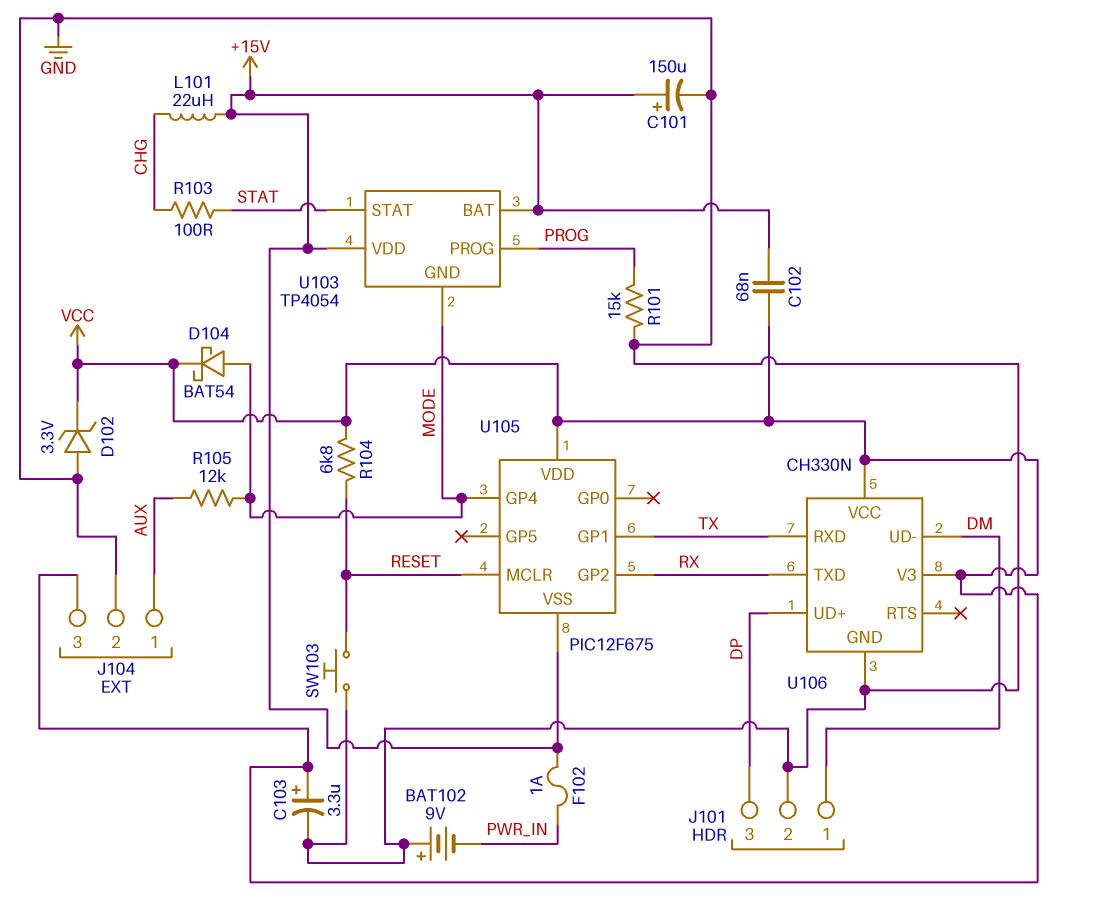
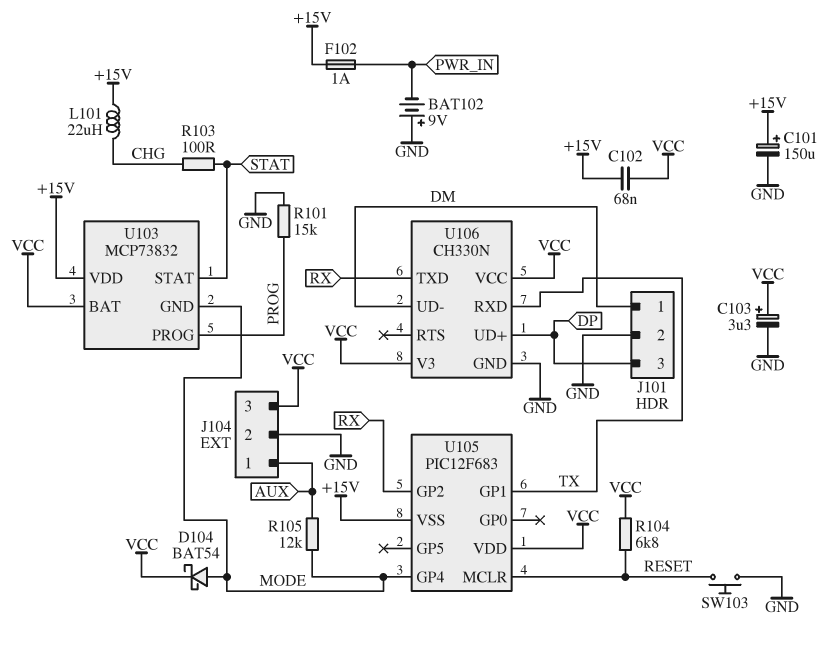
D102: zener 3.3V (A GND, K VCC) -> none
U103: TP4054 -> MCP73832
U103 pin BAT: +15V -> VCC
U105: PIC12F675 -> PIC12F683

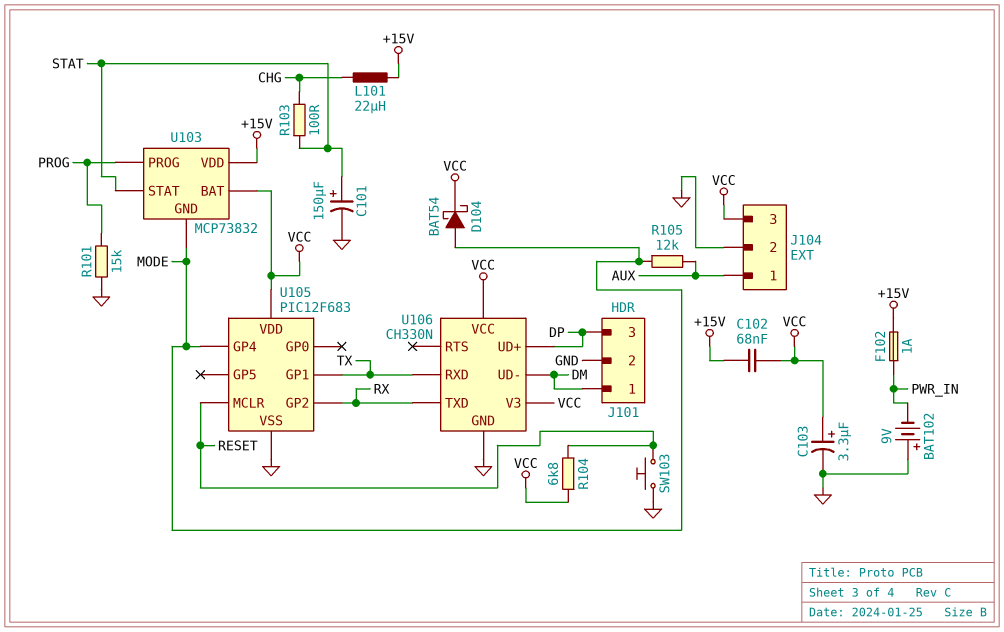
C101: 150uF (plus +15V, minus GND) -> 150uF (plus STAT, minus GND)
U105 pin VSS: +15V -> GND

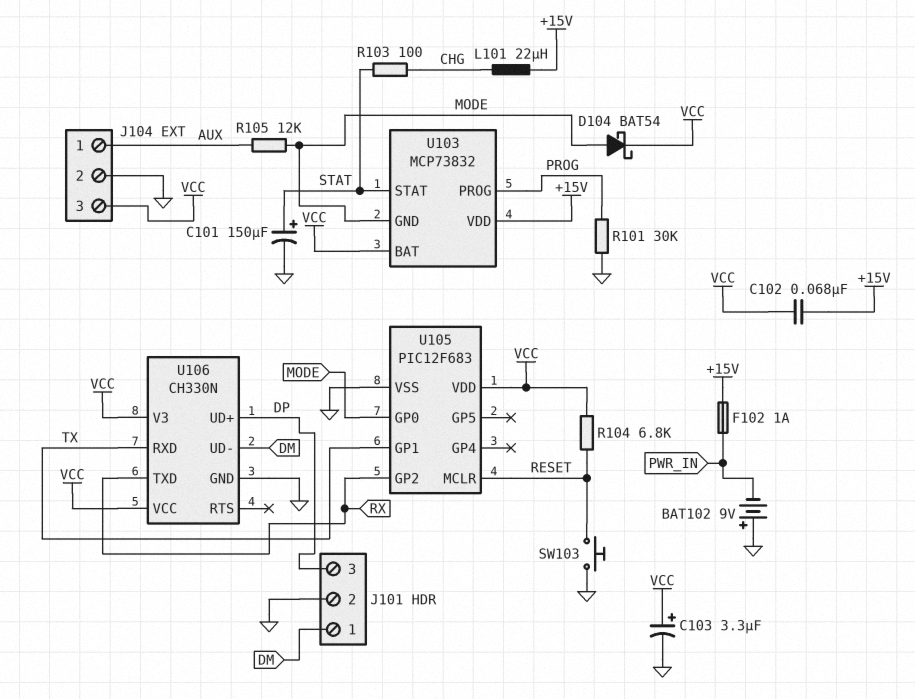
R101: 15k (GND, PROG) -> 30k (GND, PROG)
U105 pin GP0: none -> MODE
U105 pin GP4: MODE -> none

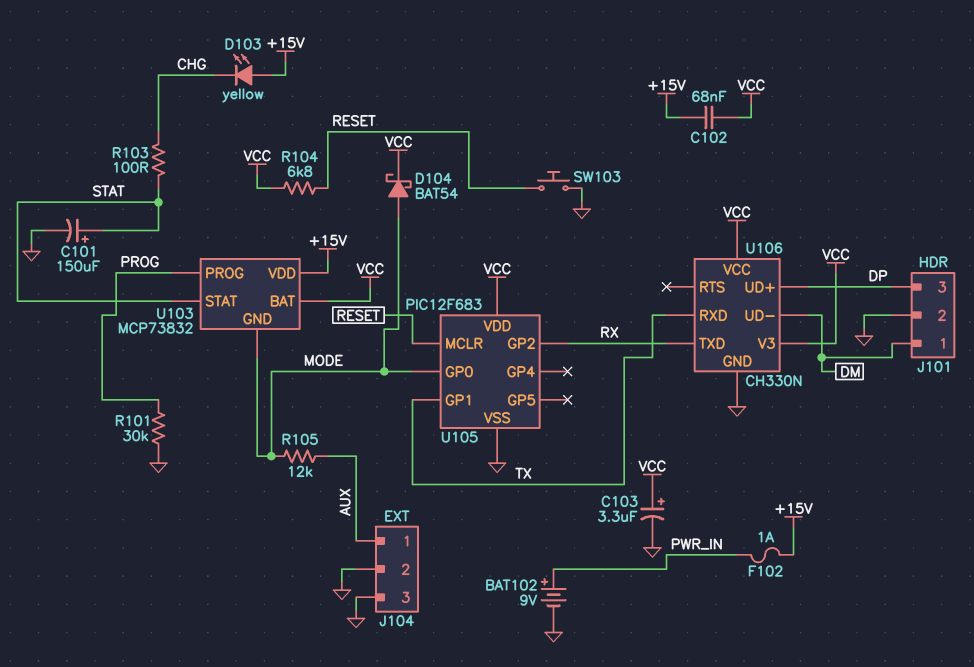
BAT102: 9V (plus GND, minus PWR_IN) -> 9V (plus PWR_IN, minus GND)
D103: none -> LED yellow (A +15V, K CHG)
J104 pin 3: VCC -> GND
L101: 22uH (+15V, CHG) -> none

